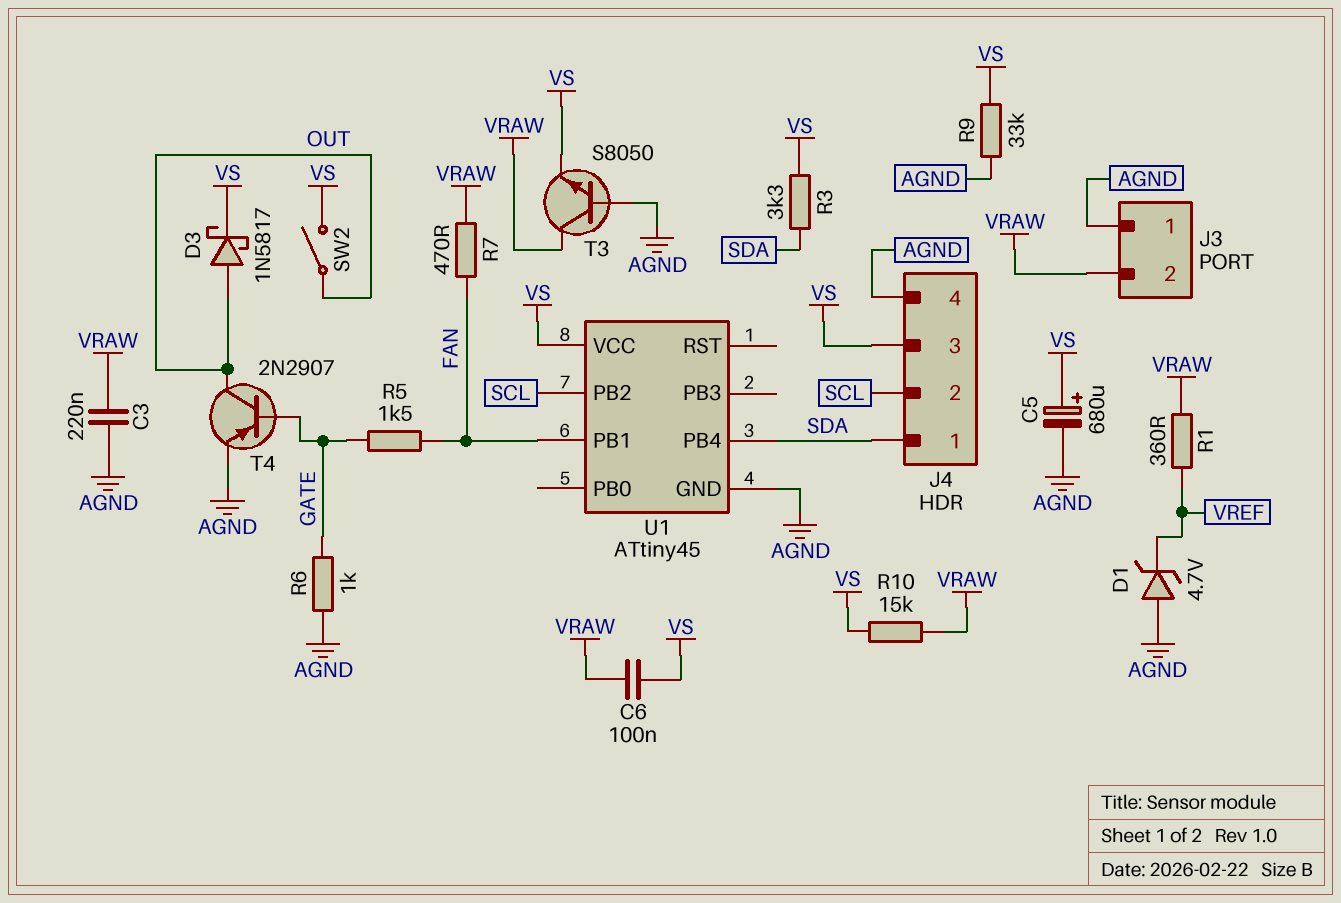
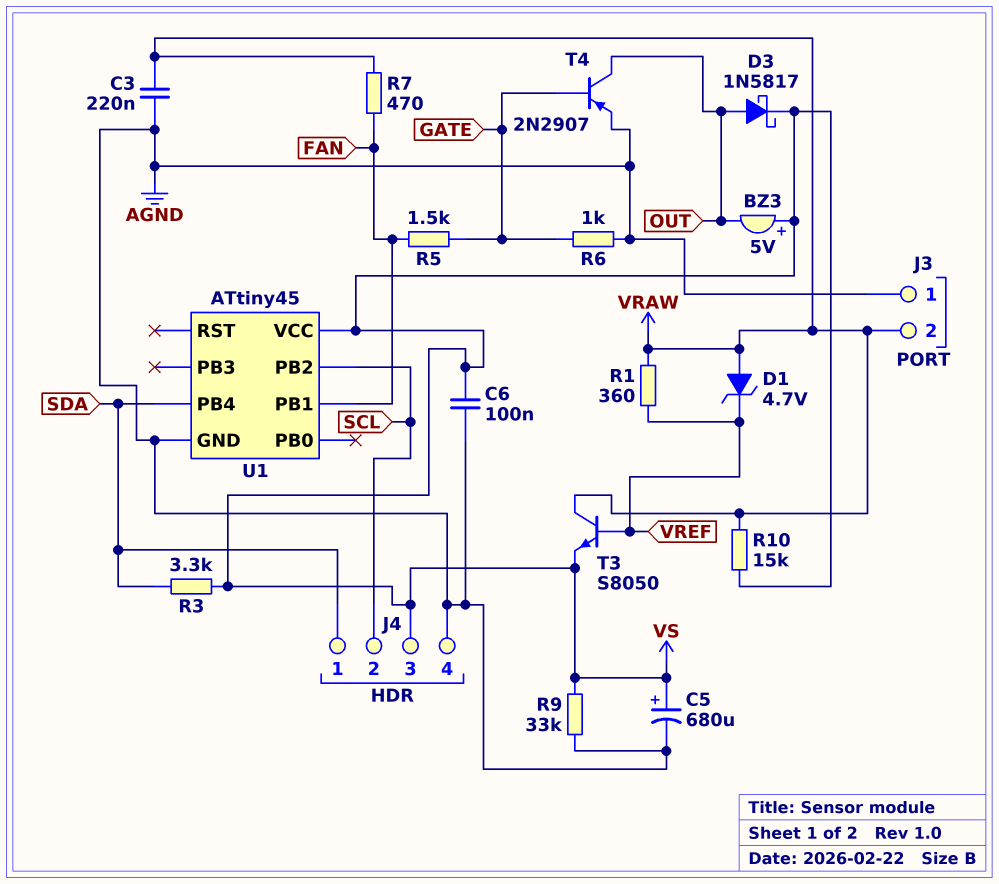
BZ3: none -> buzzer 5V (plus VS, minus OUT)
C6: 100nF (VRAW, VS) -> 100nF (AGND, VS)
D1: zener 4.7V (A AGND, K VREF) -> zener 4.7V (A VRAW, K VREF)
SW2: switch (OUT, VS) -> none
T3: NPN S8050 (B AGND, C VRAW, E VS) -> NPN S8050 (B VREF, C VRAW, E VS)

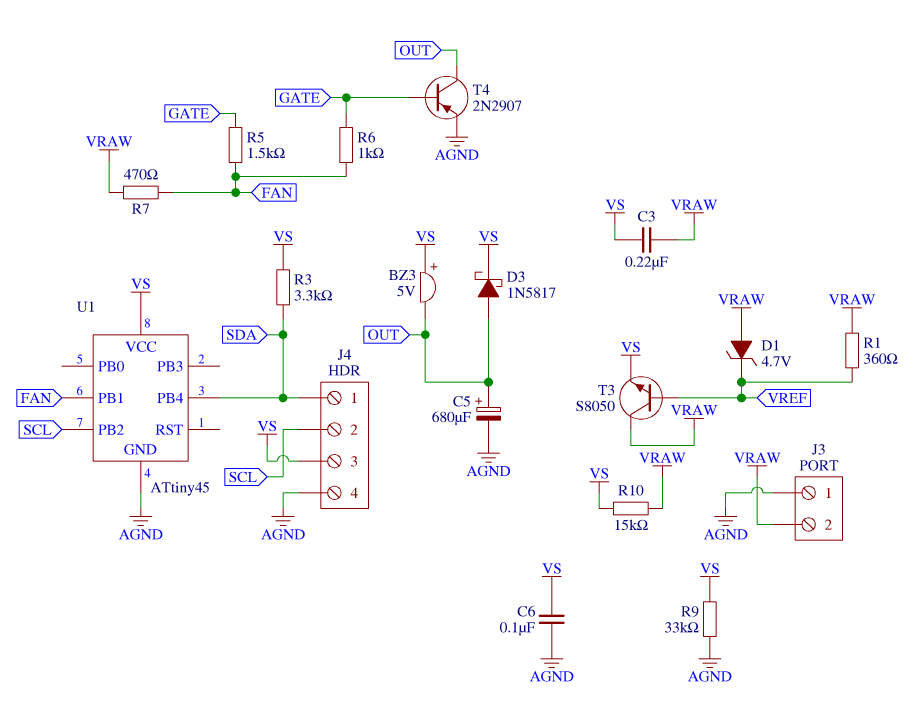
C3: 220nF (AGND, VRAW) -> 220nF (VRAW, VS)
C5: 680uF (plus VS, minus AGND) -> 680uF (plus OUT, minus AGND)
R6: 1k (AGND, GATE) -> 1k (FAN, GATE)

